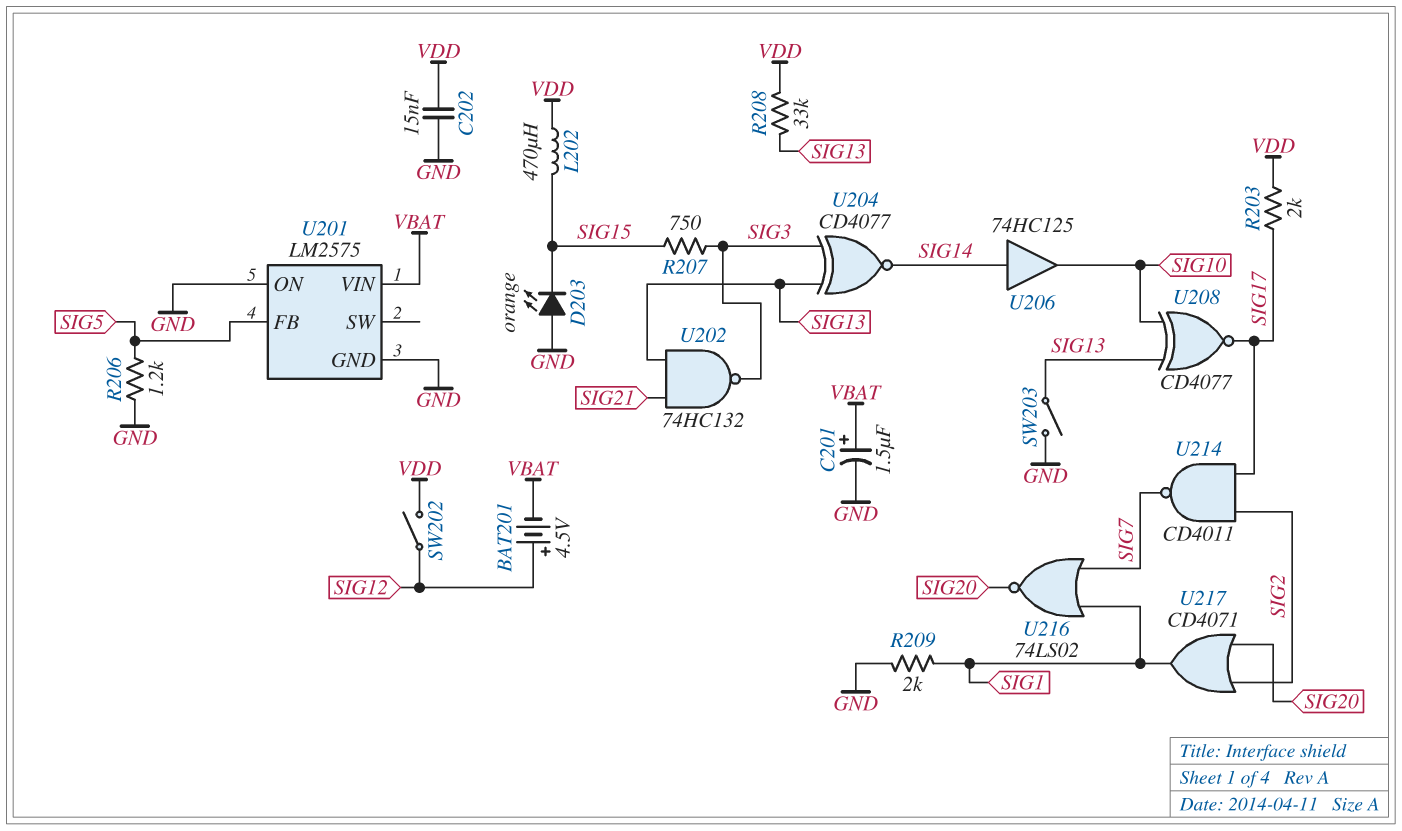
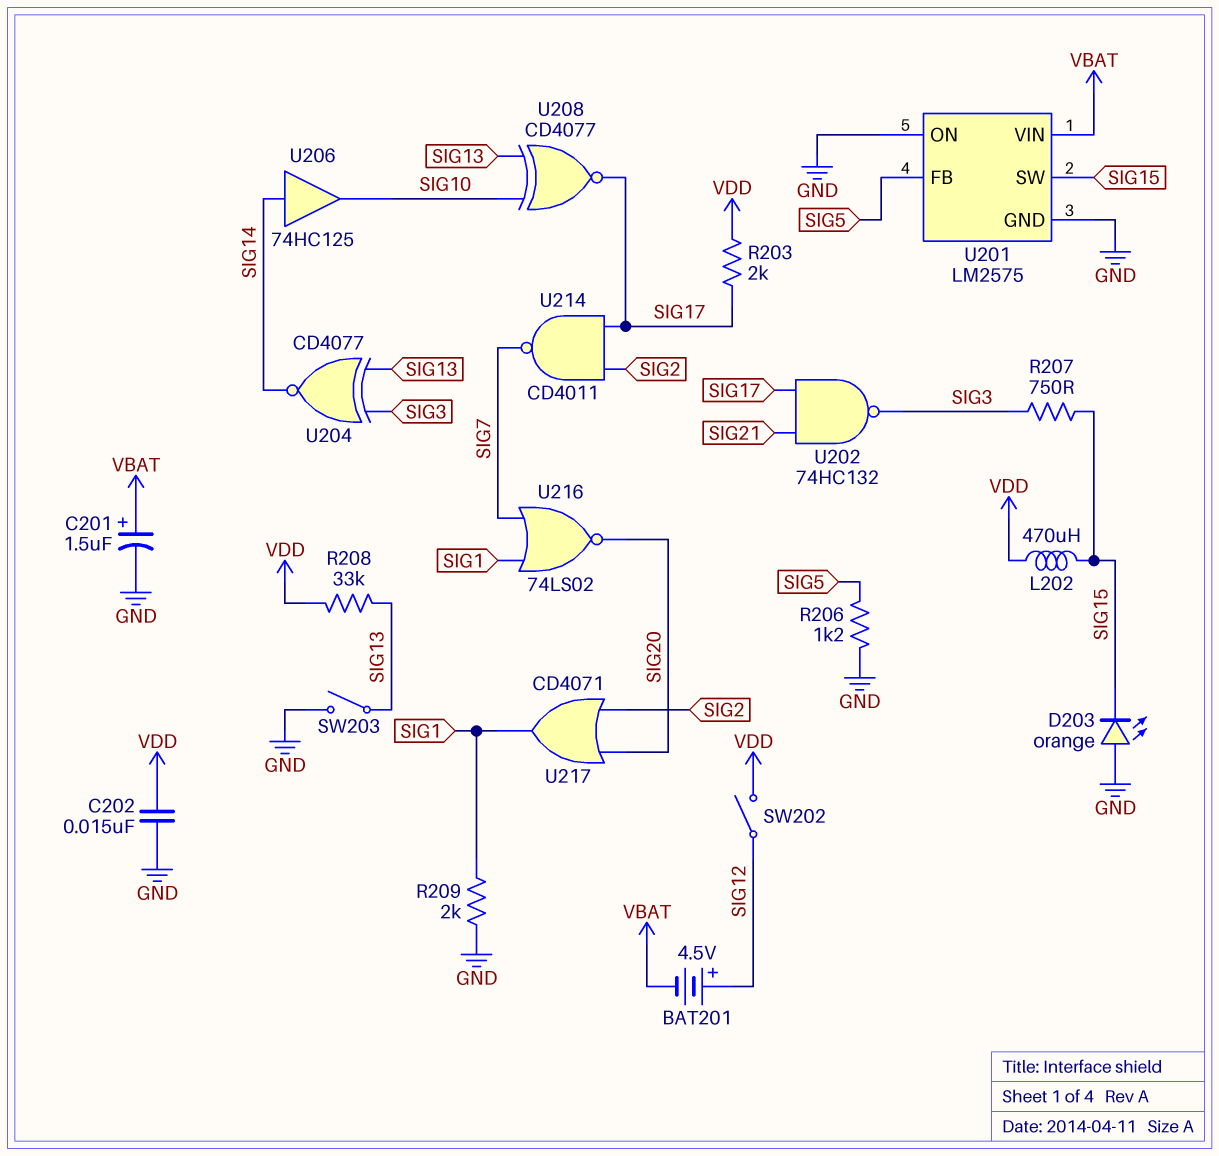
U201 pin SW: none -> SIG15
U202: NAND 74HC132 (in SIG13, in SIG21, out SIG3) -> NAND 74HC132 (in SIG17, in SIG21, out SIG3)

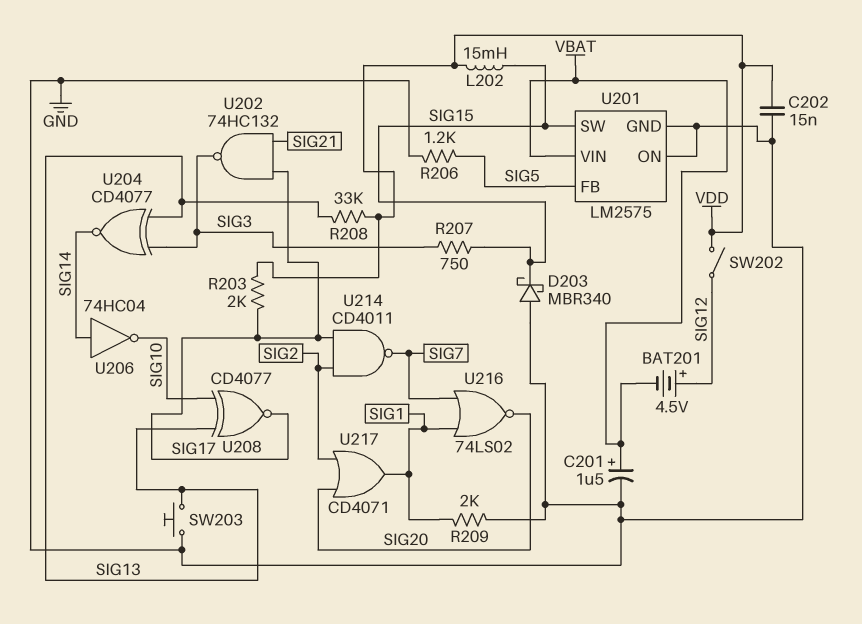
D203: LED orange (A GND, K SIG15) -> schottky MBR340 (A GND, K SIG15)
L202: 470uH (SIG15, VDD) -> 15mH (SIG15, VDD)
SW203: switch (GND, SIG13) -> button (GND, SIG13)
U206: buffer 74HC125 (in SIG14, out SIG10) -> NOT 74HC04 (in SIG14, out SIG10)

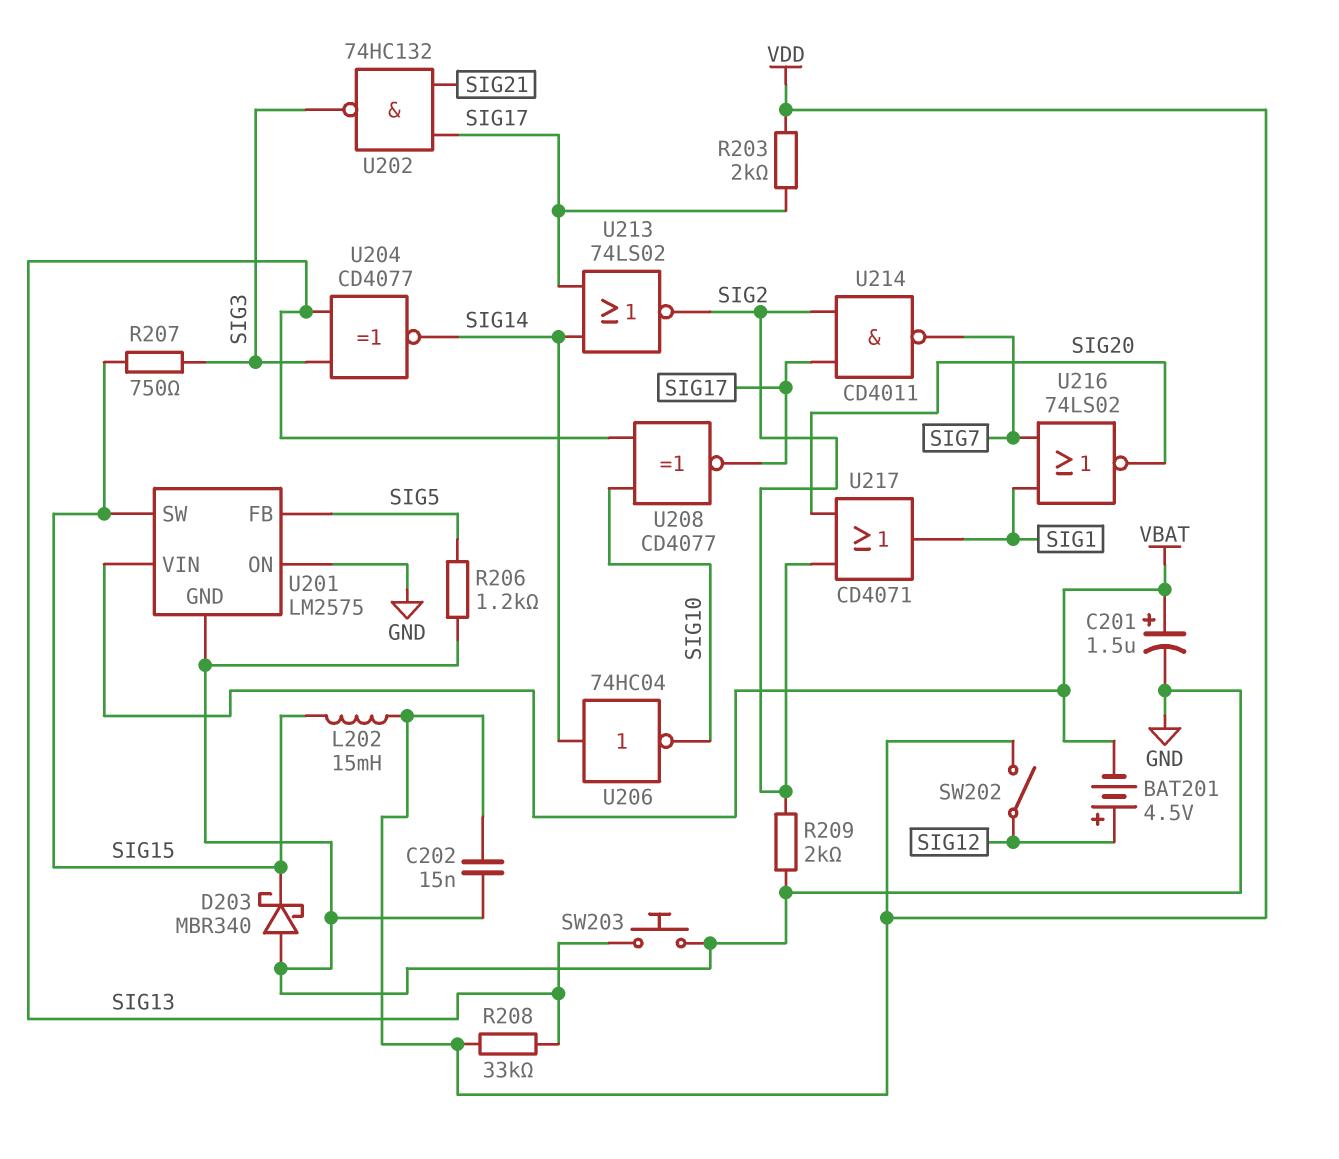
R209: 2k (GND, SIG1) -> 2k (GND, SIG2)
U213: none -> NOR 74LS02 (in SIG14, in SIG17, out SIG2)

